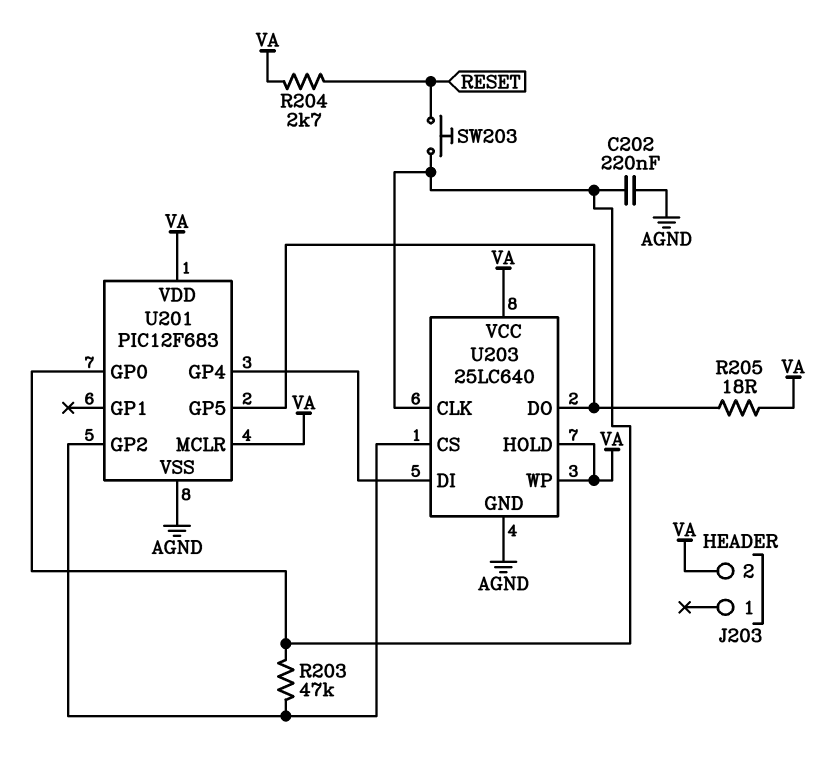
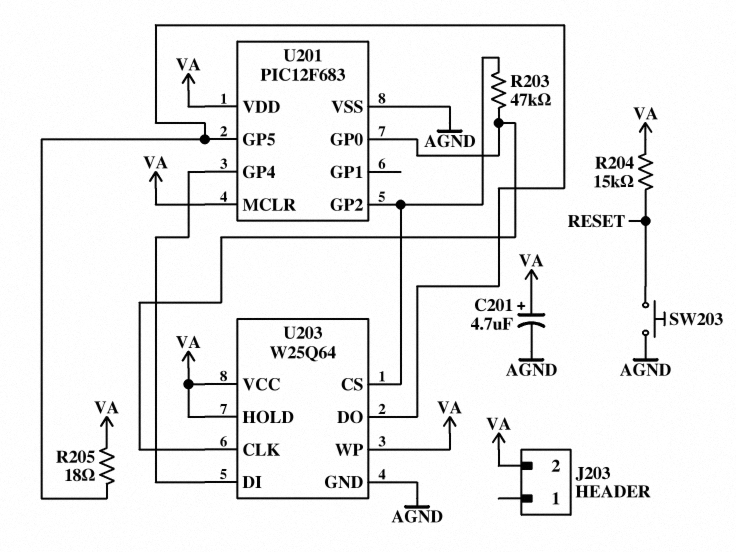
C201: none -> 4.7uF (plus VA, minus AGND)
C202: 220nF (AGND, U201/GP0) -> none
R204: 2.7k (RESET, VA) -> 15k (RESET, VA)
SW203: button (RESET, U201/GP0) -> button (AGND, RESET)
U203: 25LC640 -> W25Q64

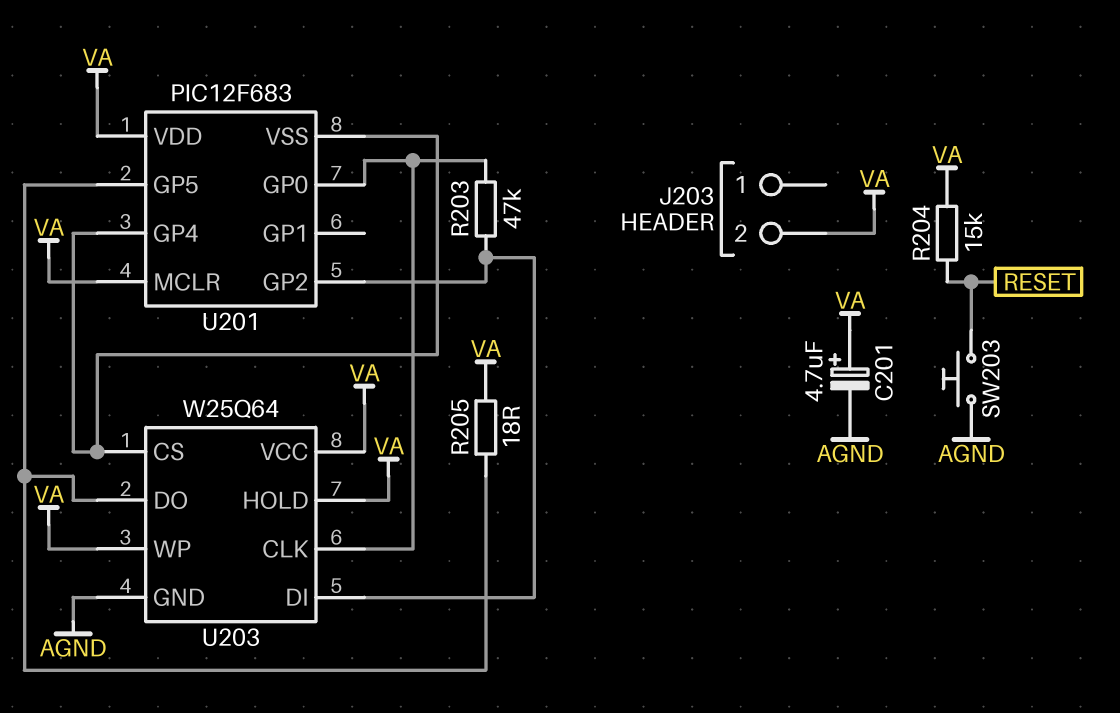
U201 pin VSS: AGND -> U201/GP4
U203 pin CS: U201/GP2 -> U201/GP4
U203 pin DI: U201/GP4 -> U201/GP2

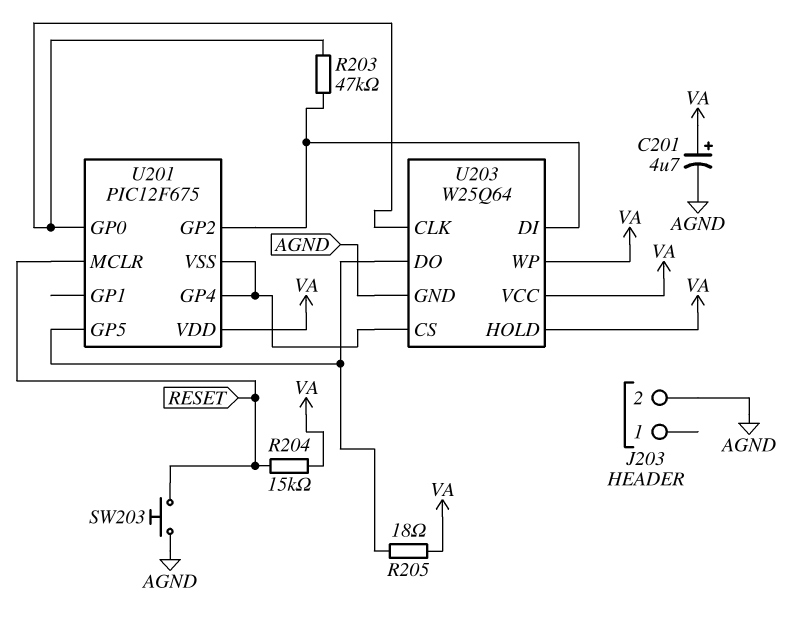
J203 pin 2: VA -> AGND
U201: PIC12F683 -> PIC12F675
U201 pin MCLR: VA -> RESET

